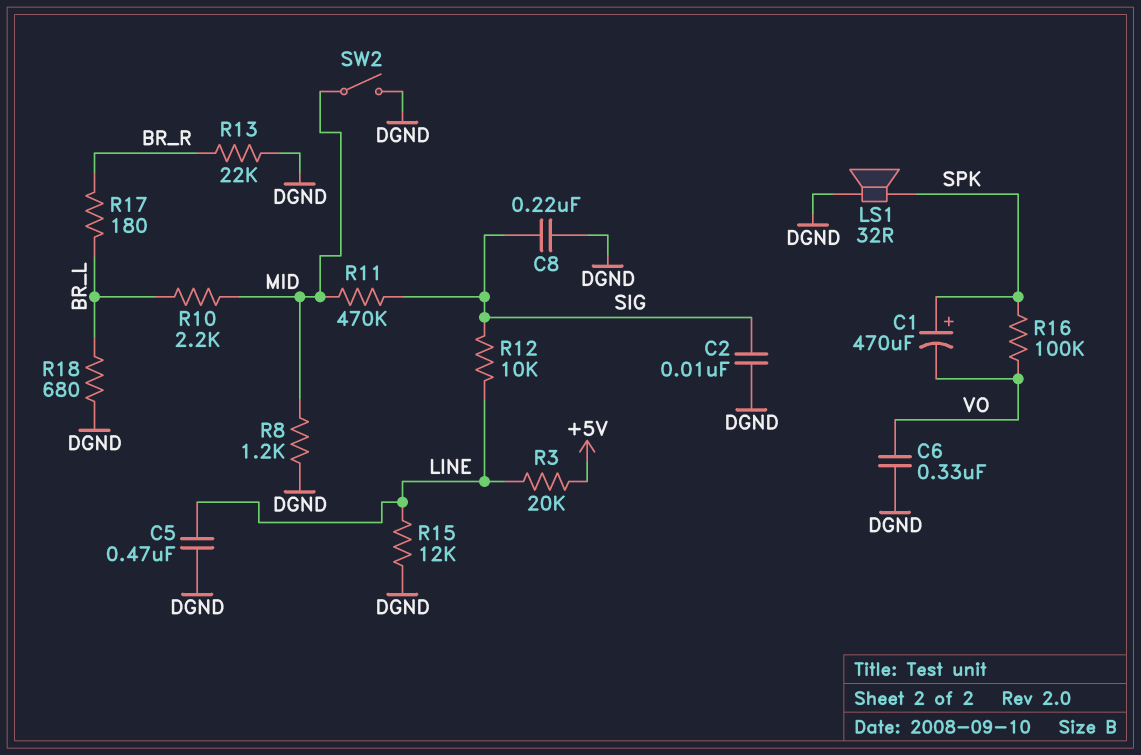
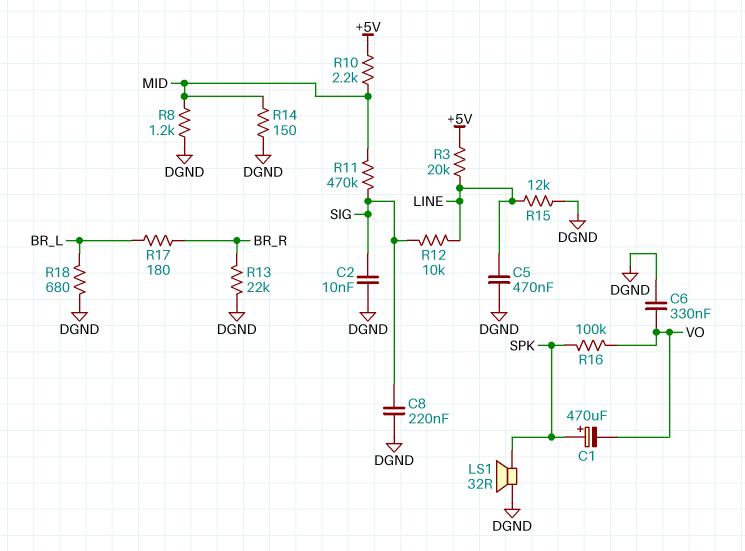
R10: 2.2k (BR_L, MID) -> 2.2k (+5V, MID)
R14: none -> 150 (DGND, MID)
SW2: switch (DGND, MID) -> none

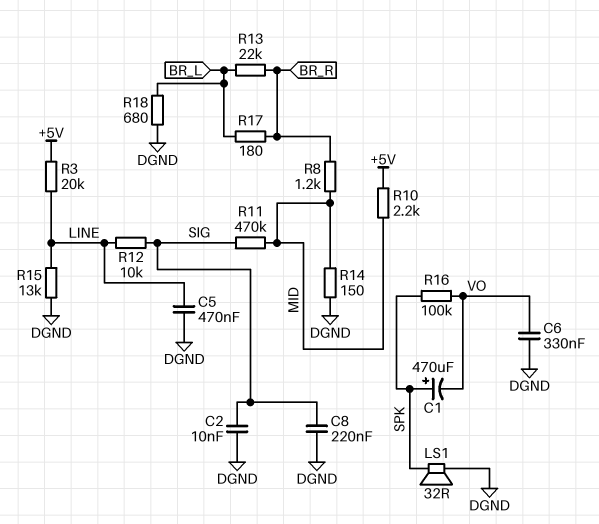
R8: 1.2k (DGND, MID) -> 1.2k (BR_R, MID)
R13: 22k (BR_R, DGND) -> 22k (BR_L, BR_R)
R15: 12k (DGND, LINE) -> 13k (DGND, LINE)

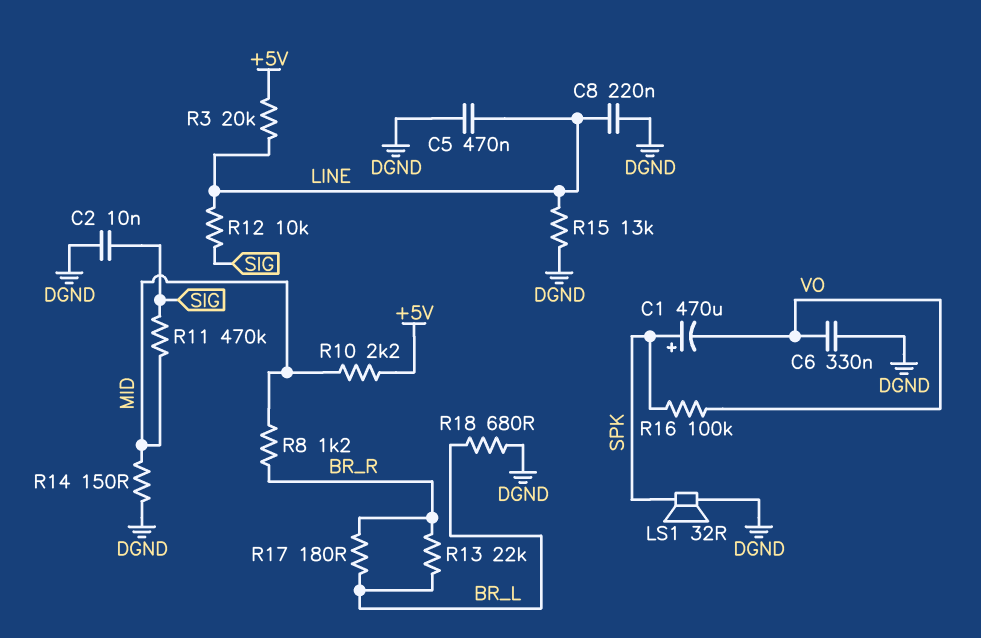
C8: 220nF (DGND, SIG) -> 220nF (DGND, LINE)

